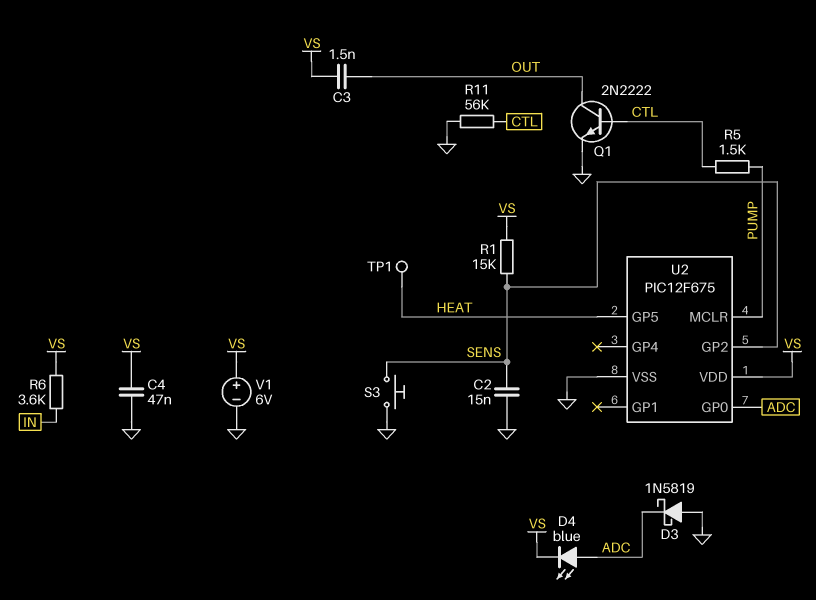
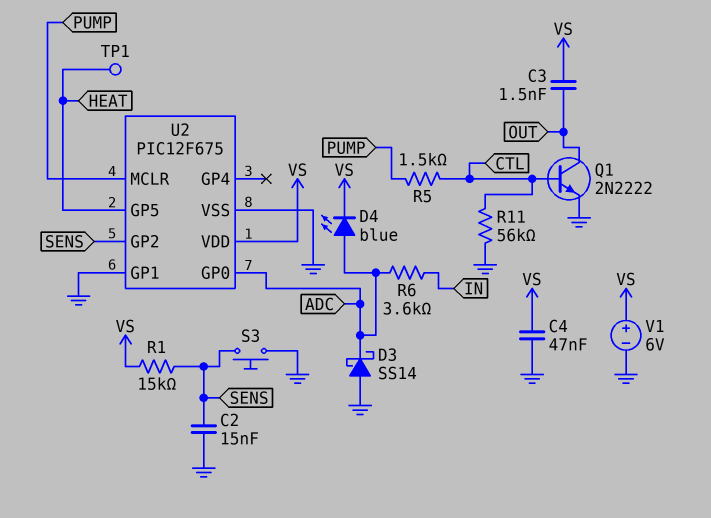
D3: schottky 1N5819 (A GND, K ADC) -> schottky SS14 (A GND, K ADC)
R6: 3.6k (IN, VS) -> 3.6k (ADC, IN)
U2 pin GP1: none -> GND

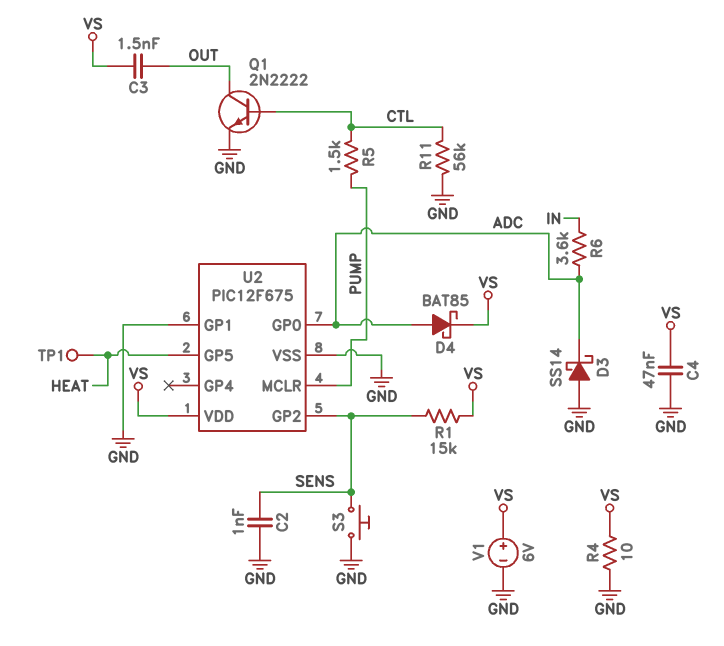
C2: 15nF (GND, SENS) -> 1nF (GND, SENS)
D4: LED blue (A ADC, K VS) -> schottky BAT85 (A ADC, K VS)
R4: none -> 10 (GND, VS)

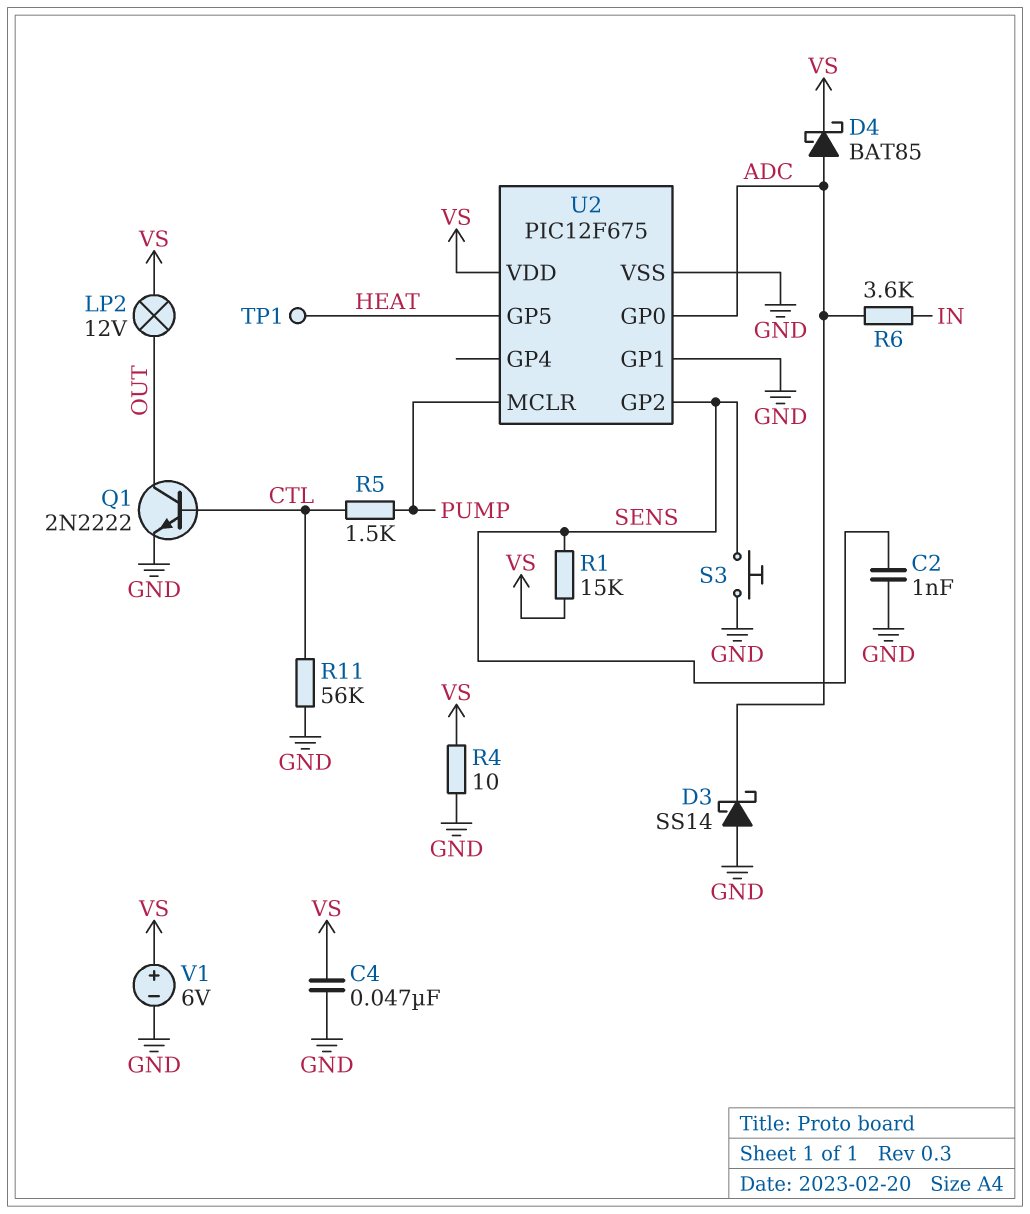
C3: 1.5nF (OUT, VS) -> none
LP2: none -> lamp 12V (OUT, VS)

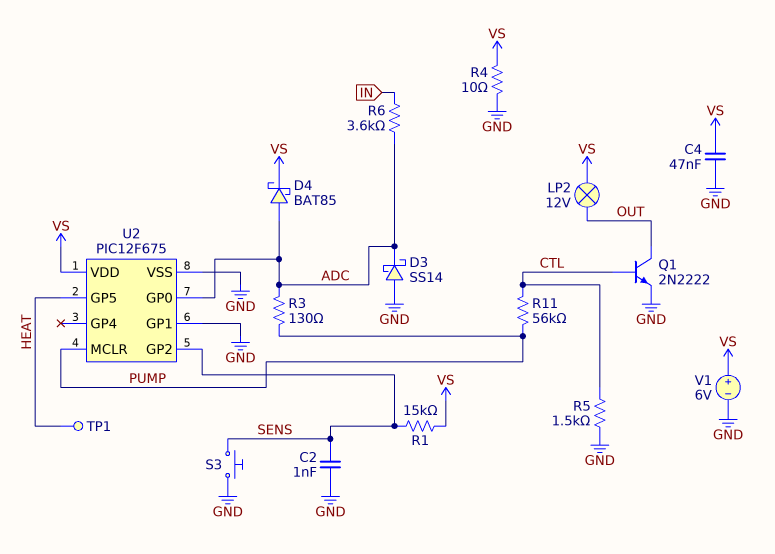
R3: none -> 130 (ADC, PUMP)
R5: 1.5k (CTL, PUMP) -> 1.5k (CTL, GND)
R11: 56k (CTL, GND) -> 56k (CTL, PUMP)

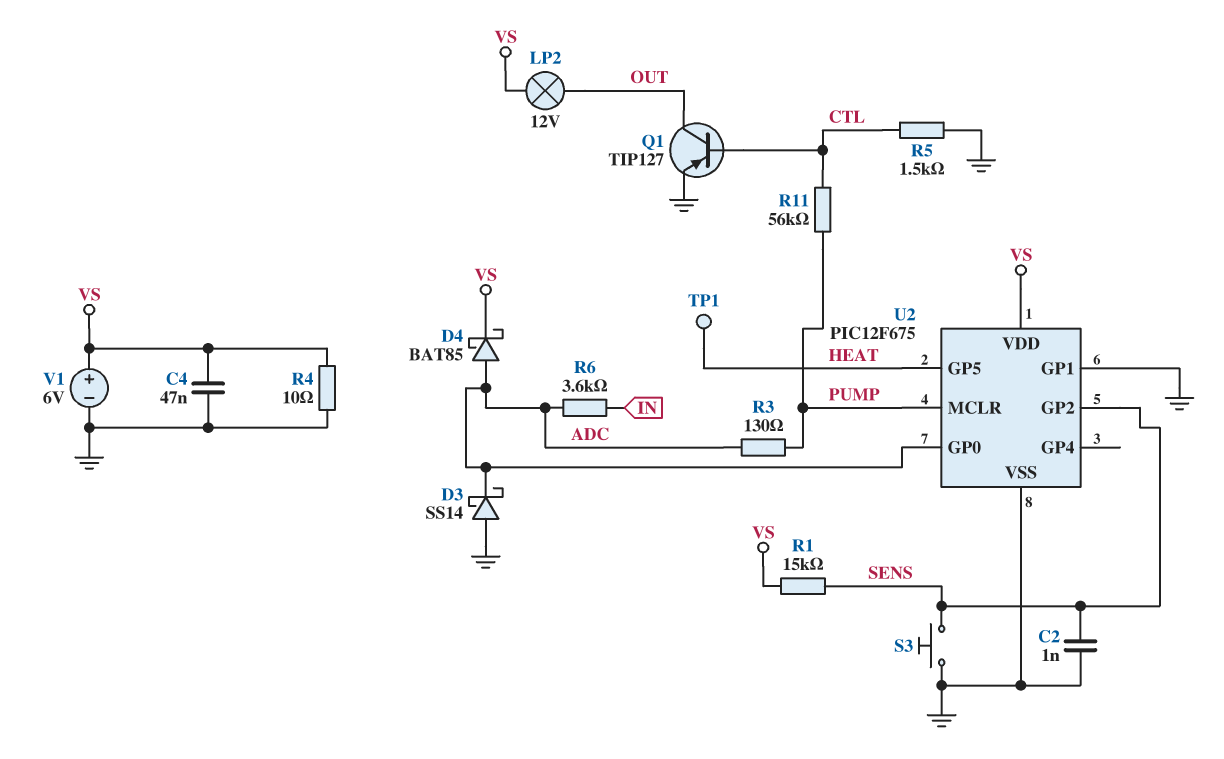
Q1: NPN 2N2222 (B CTL, C OUT, E GND) -> PNP TIP127 (B CTL, C OUT, E GND)

